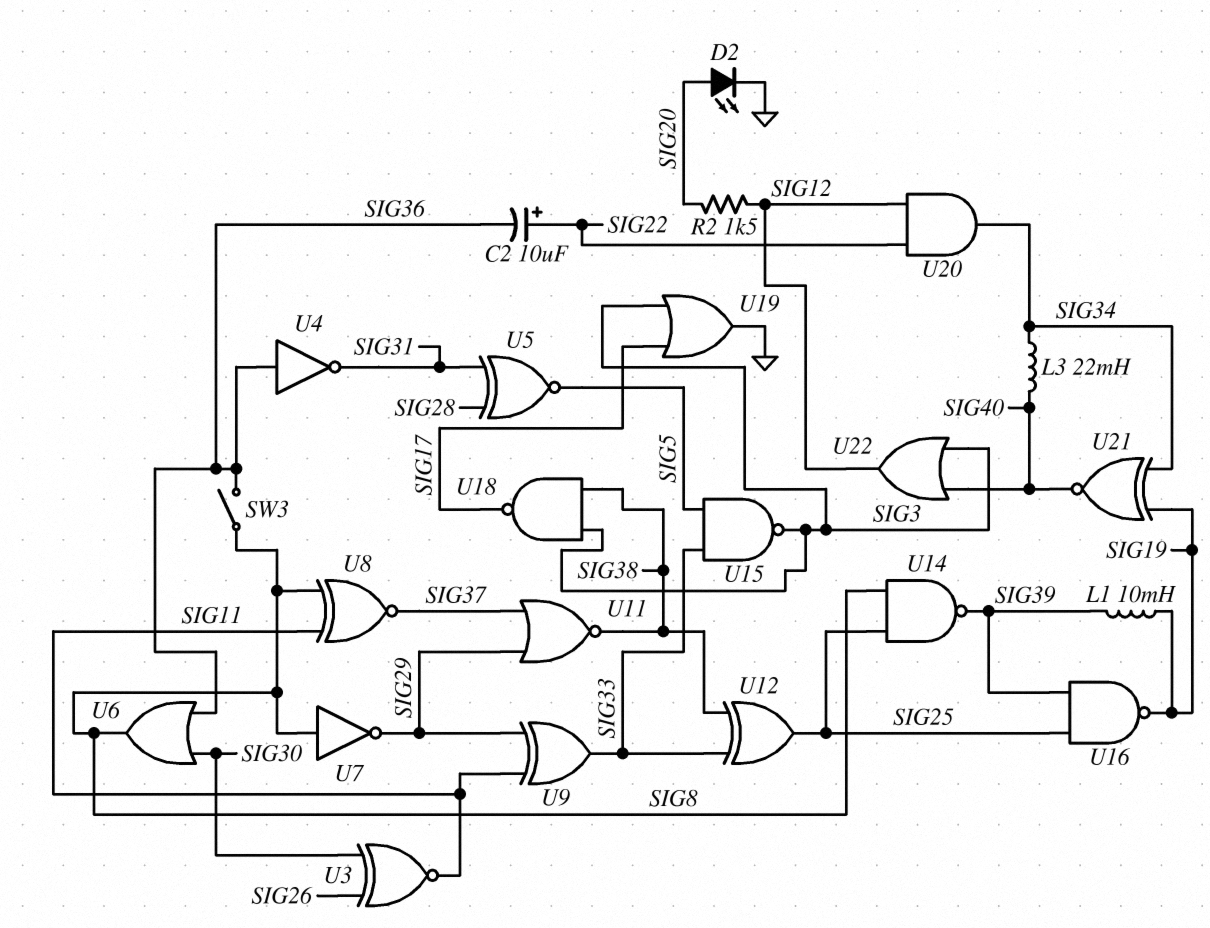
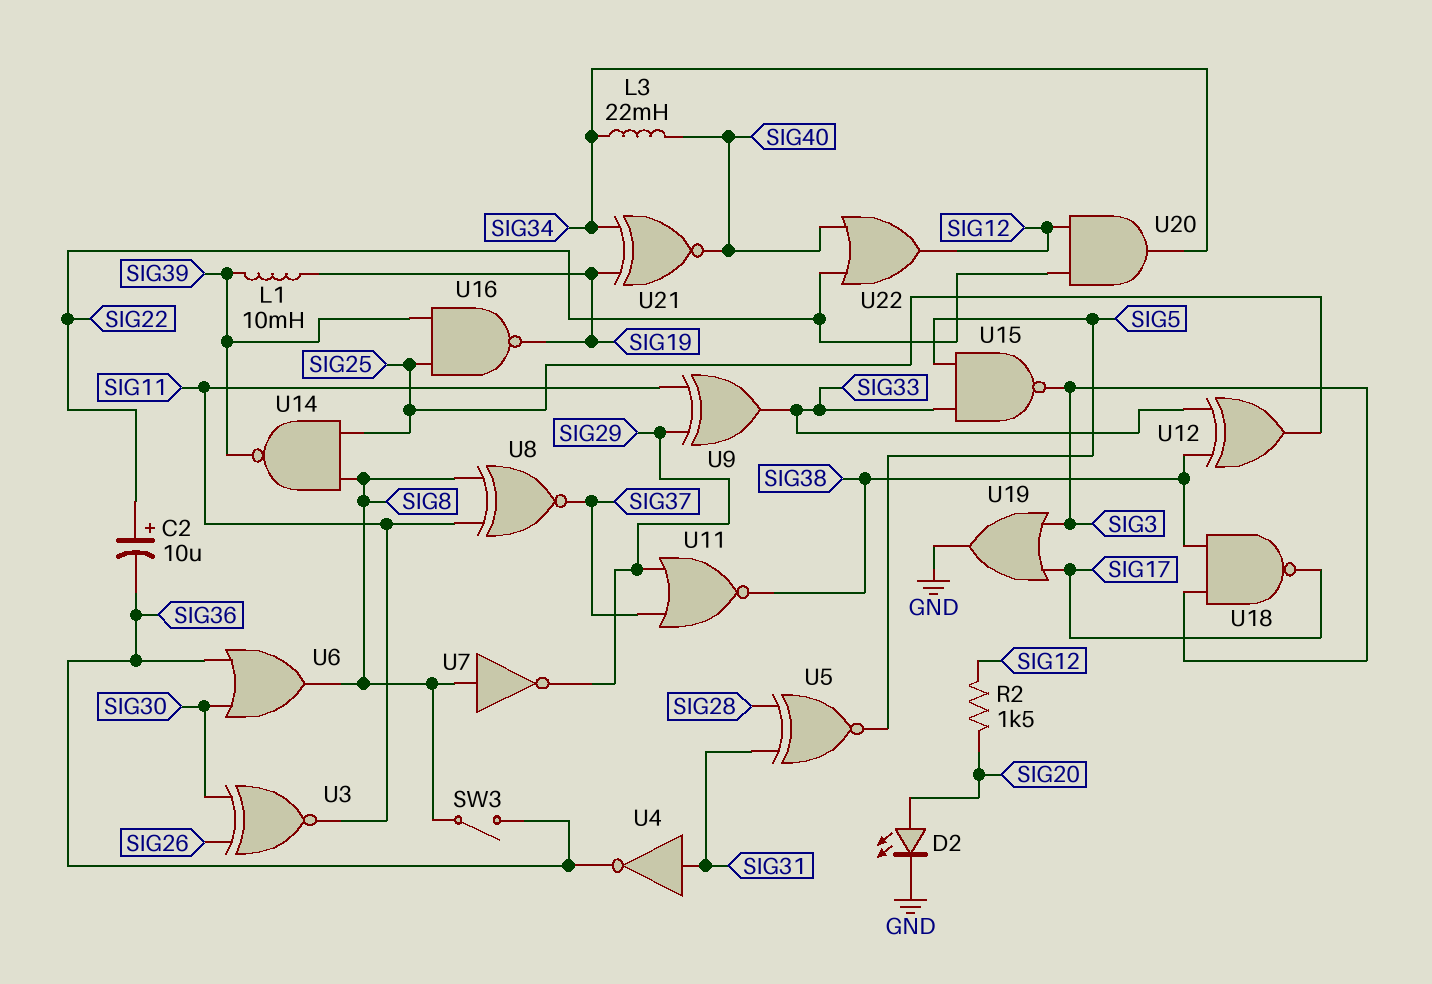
U4: NOT (in SIG36, out SIG31) -> NOT (in SIG31, out SIG36)
U22: OR (in SIG3, in SIG40, out SIG12) -> OR (in SIG22, in SIG40, out SIG12)

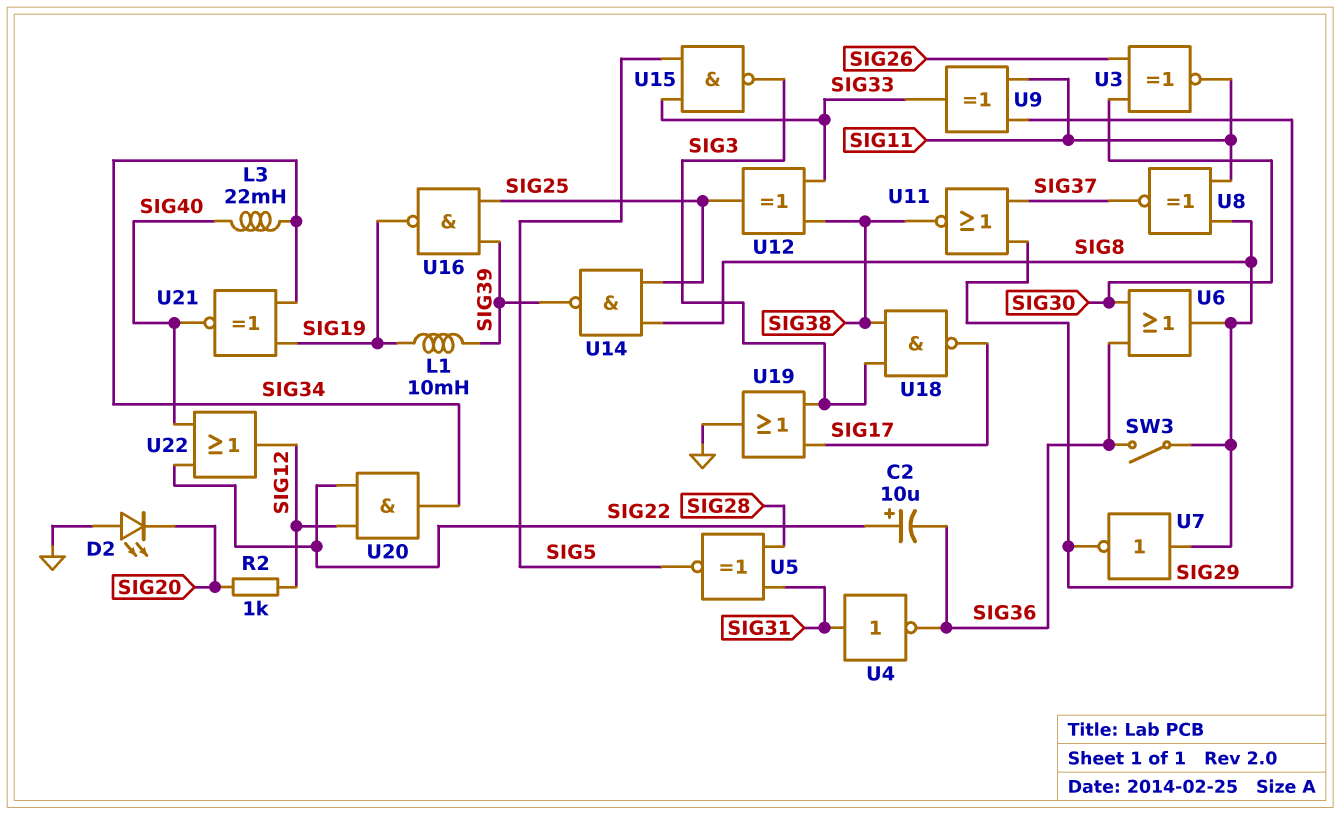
D2: LED (A SIG20, K GND) -> LED (A GND, K SIG20)
R2: 1.5k (SIG12, SIG20) -> 1k (SIG12, SIG20)

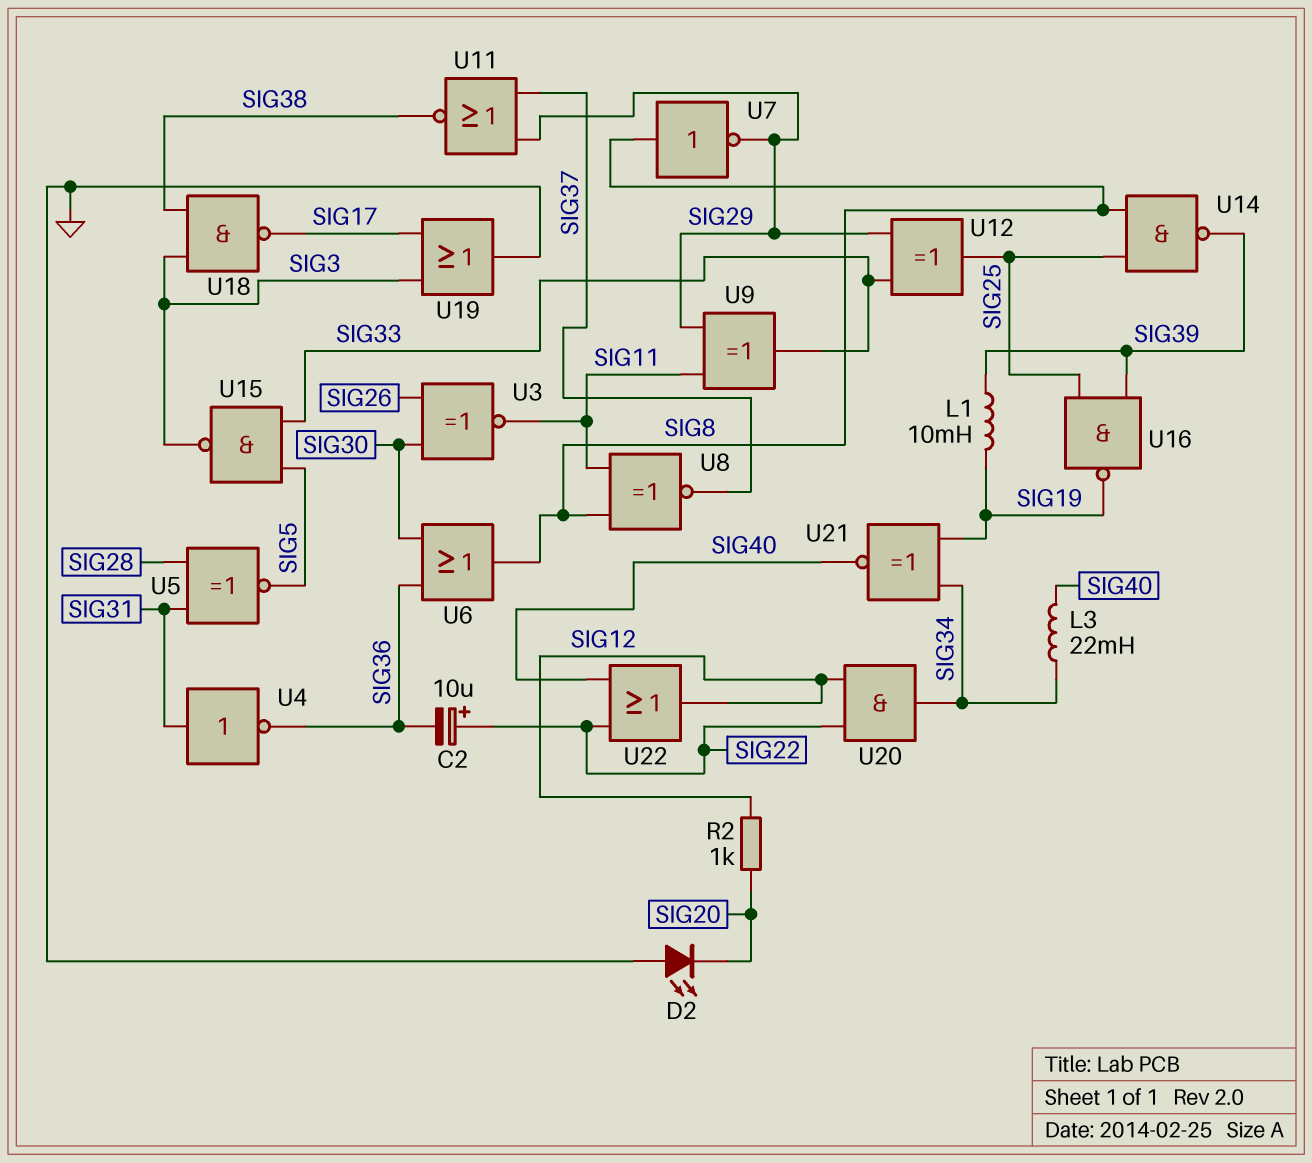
SW3: switch (SIG8, SIG36) -> none
U12: XOR (in SIG33, in SIG38, out SIG25) -> XOR (in SIG29, in SIG33, out SIG25)

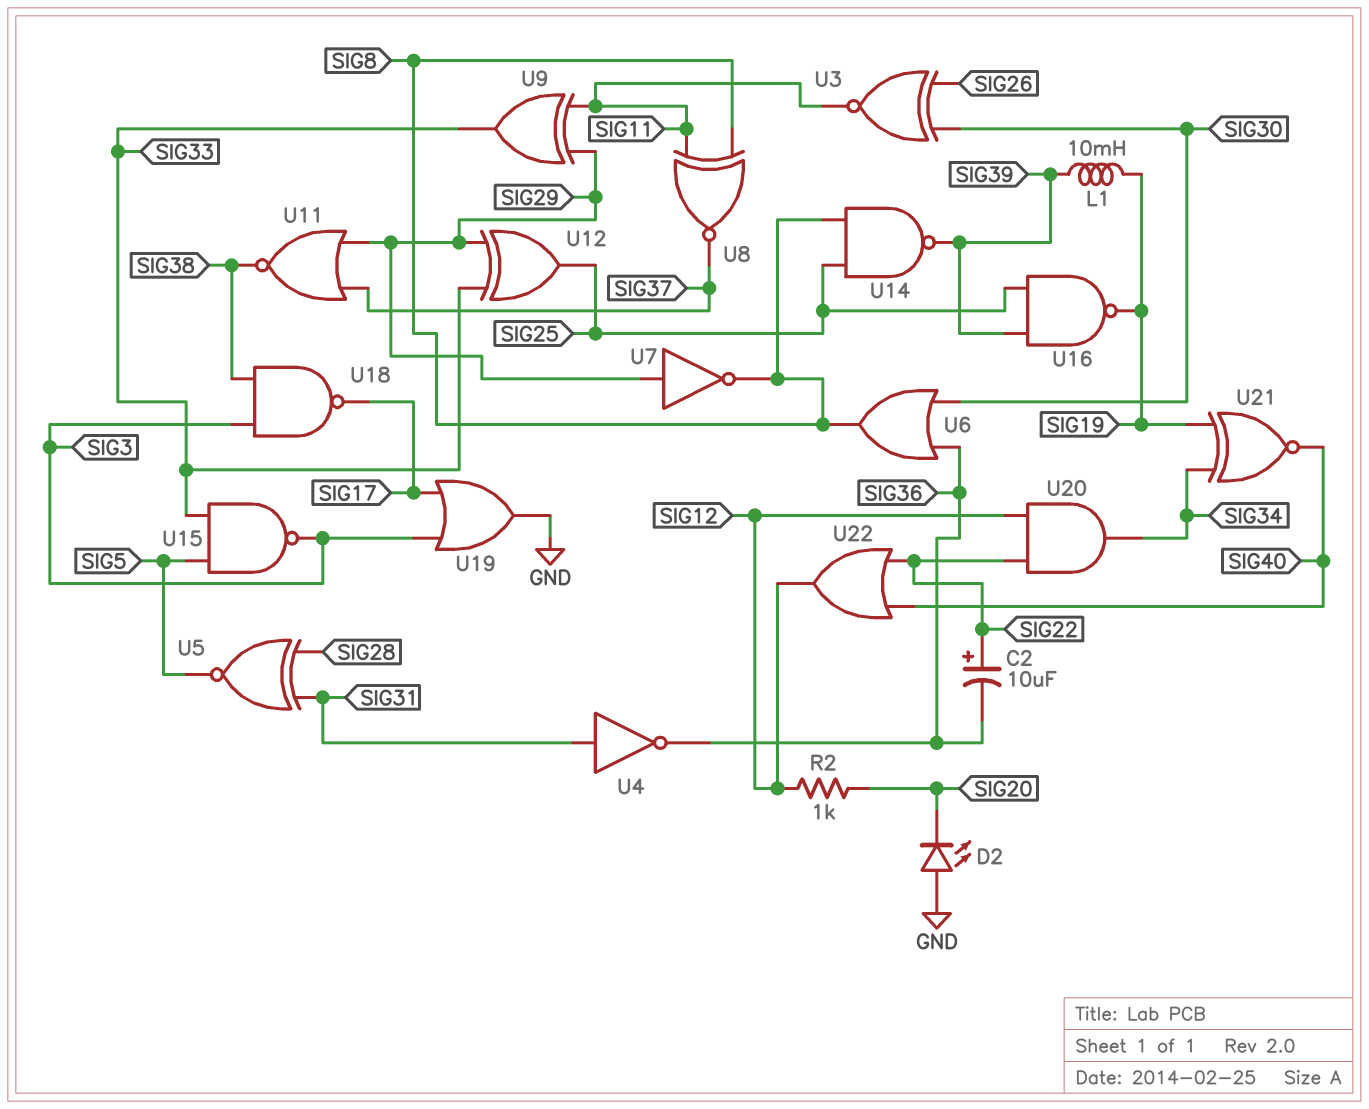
L3: 22mH (SIG34, SIG40) -> none
U7: NOT (in SIG8, out SIG29) -> NOT (in SIG29, out SIG8)

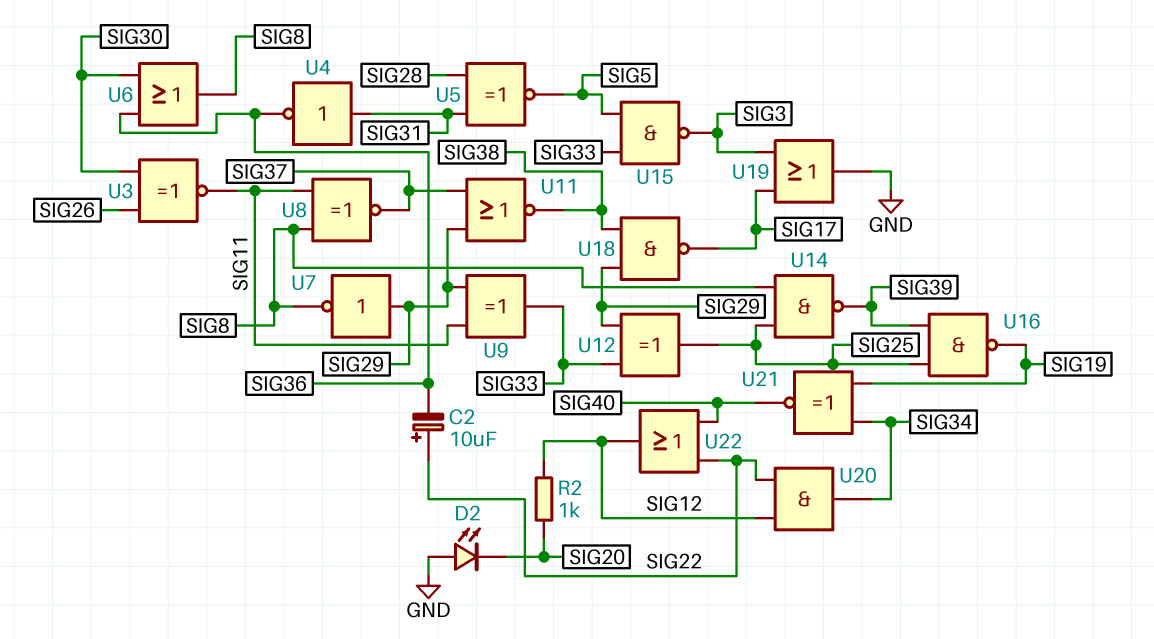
L1: 10mH (SIG19, SIG39) -> none
U18: NAND (in SIG3, in SIG38, out SIG17) -> NAND (in SIG29, in SIG38, out SIG17)

